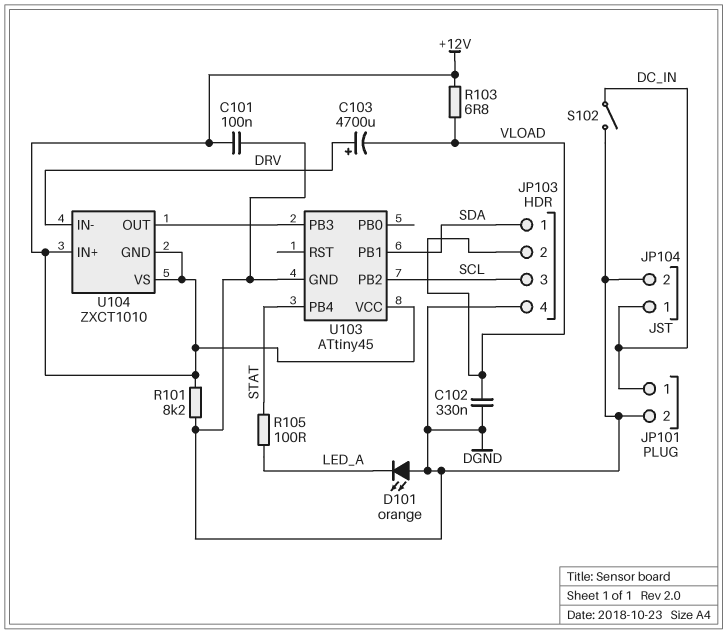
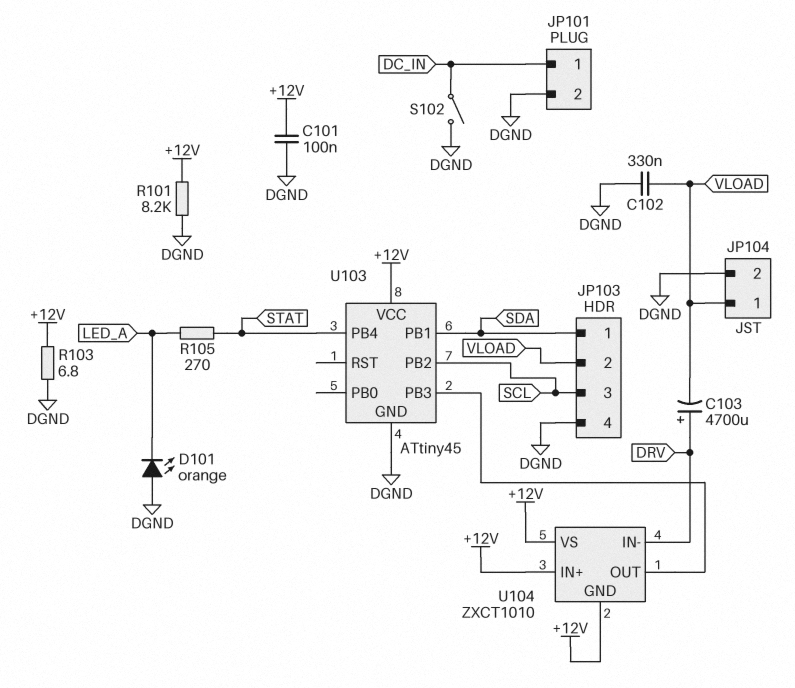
JP104 pin 1: DC_IN -> VLOAD
R103: 6.8 (+12V, VLOAD) -> 6.8 (+12V, DGND)
R105: 100 (LED_A, STAT) -> 270 (LED_A, STAT)

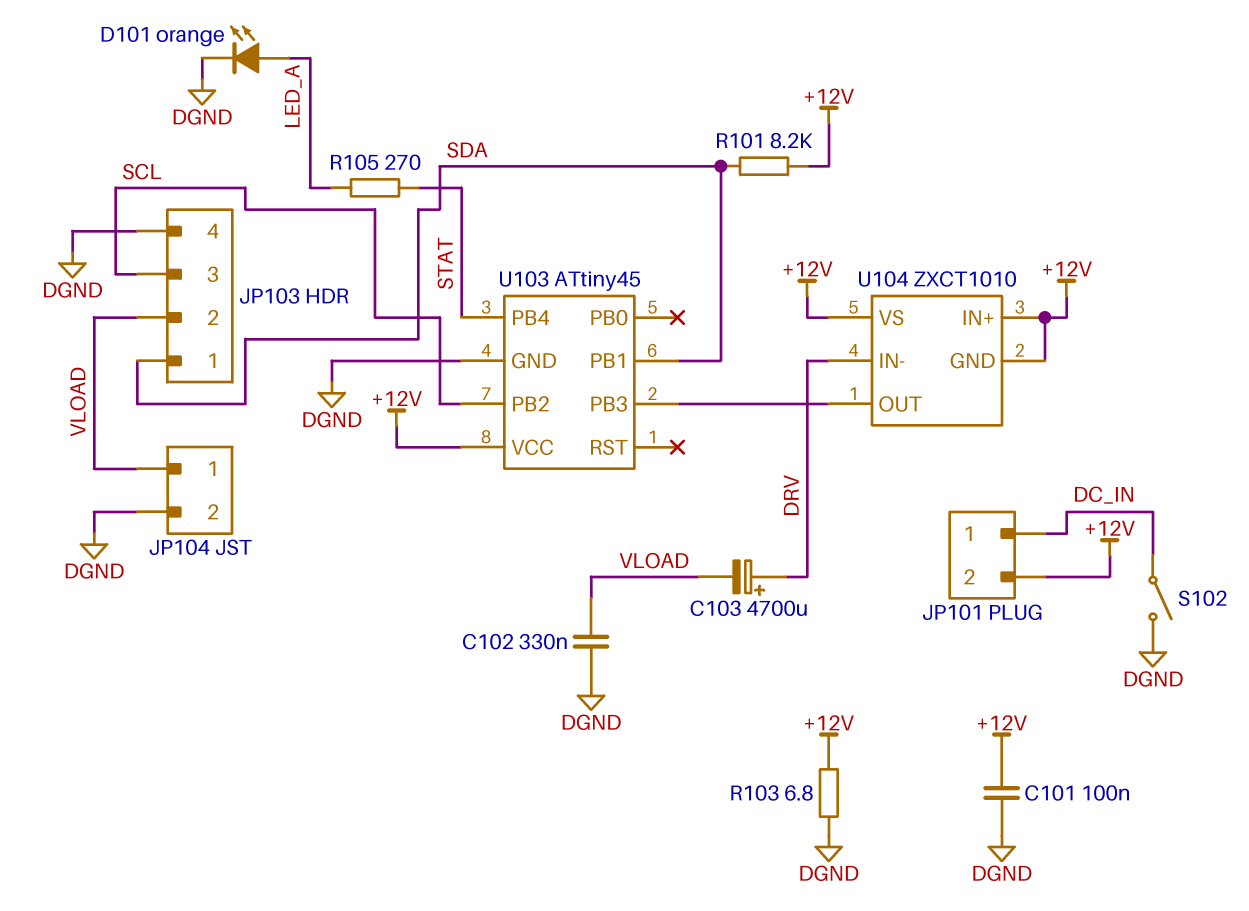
D101: LED orange (A DGND, K LED_A) -> LED orange (A LED_A, K DGND)
JP101 pin 2: DGND -> +12V
R101: 8.2k (+12V, DGND) -> 8.2k (+12V, SDA)

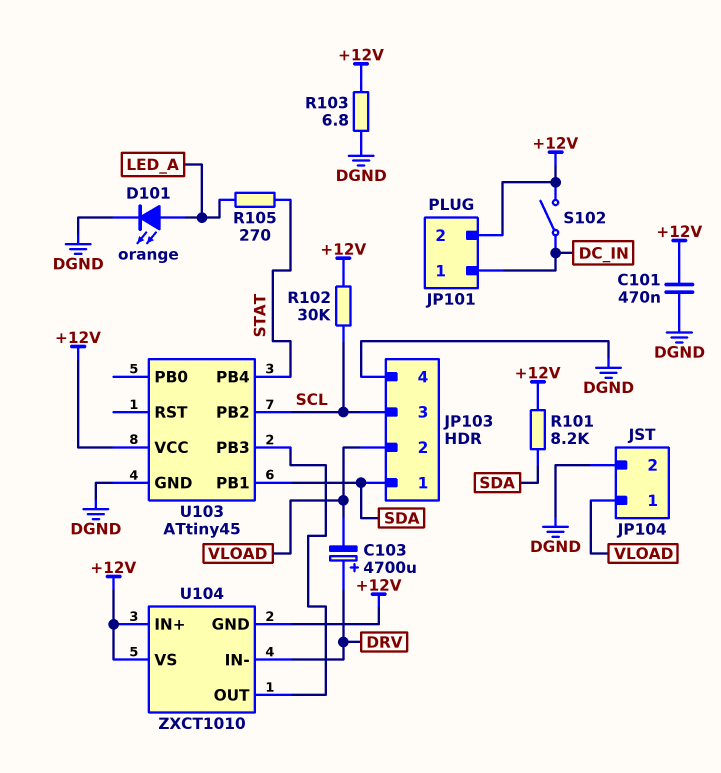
C101: 100nF (+12V, DGND) -> 470nF (+12V, DGND)
C102: 330nF (DGND, VLOAD) -> none
R102: none -> 30k (+12V, SCL)
S102: switch (DC_IN, DGND) -> switch (+12V, DC_IN)

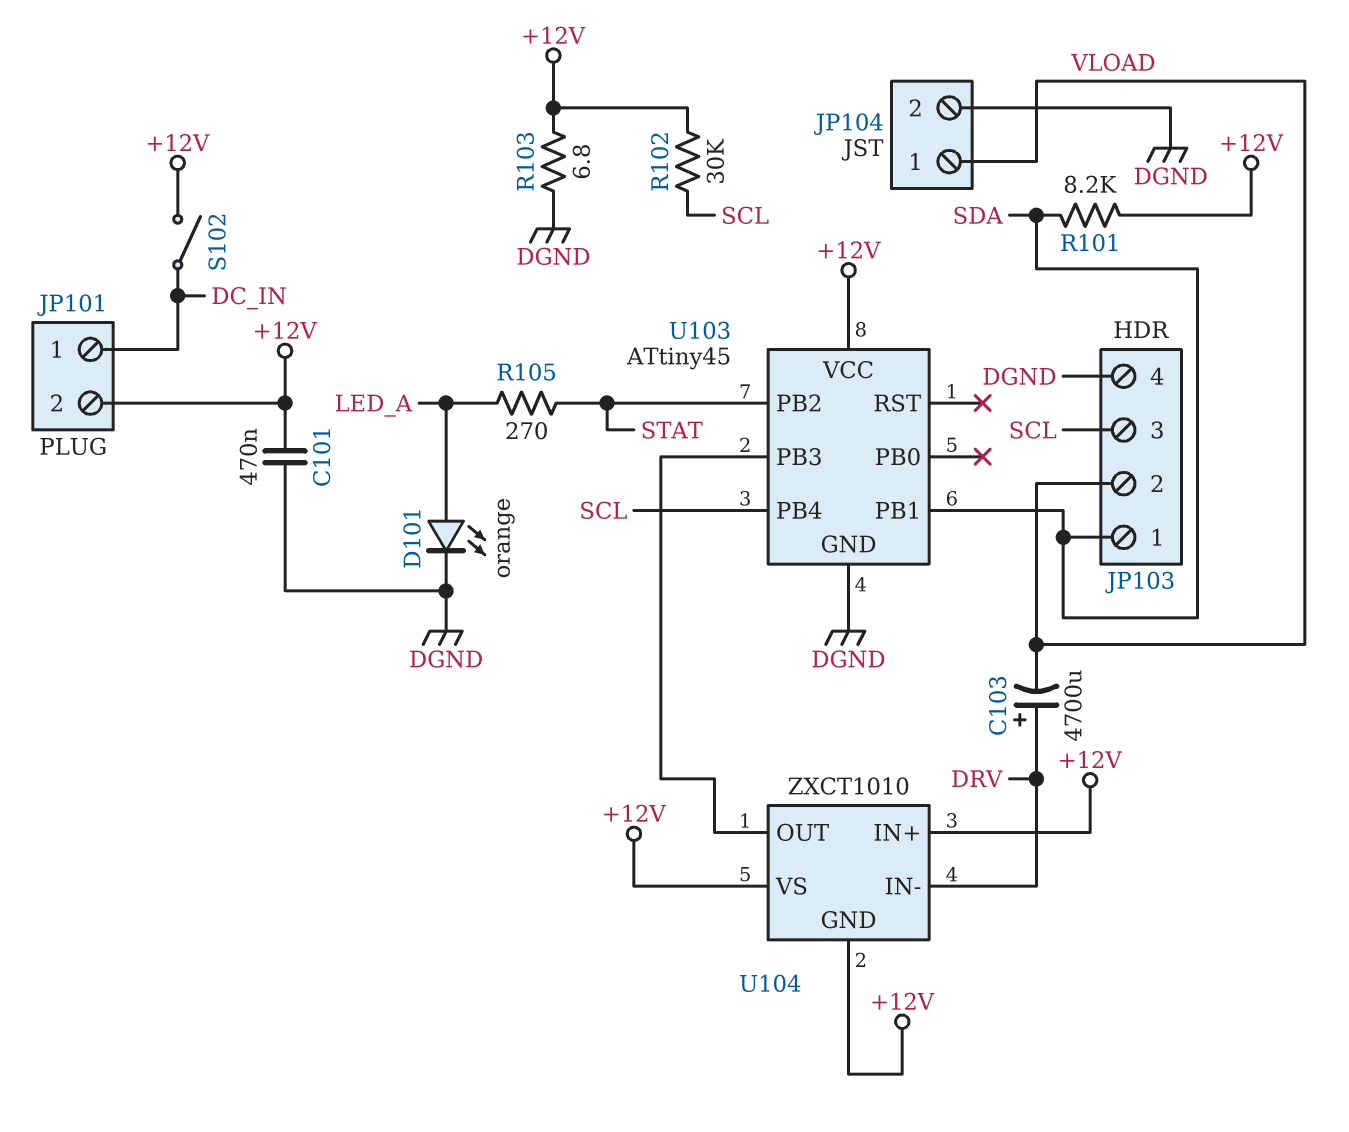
U103 pin PB2: SCL -> STAT
U103 pin PB4: STAT -> SCL

